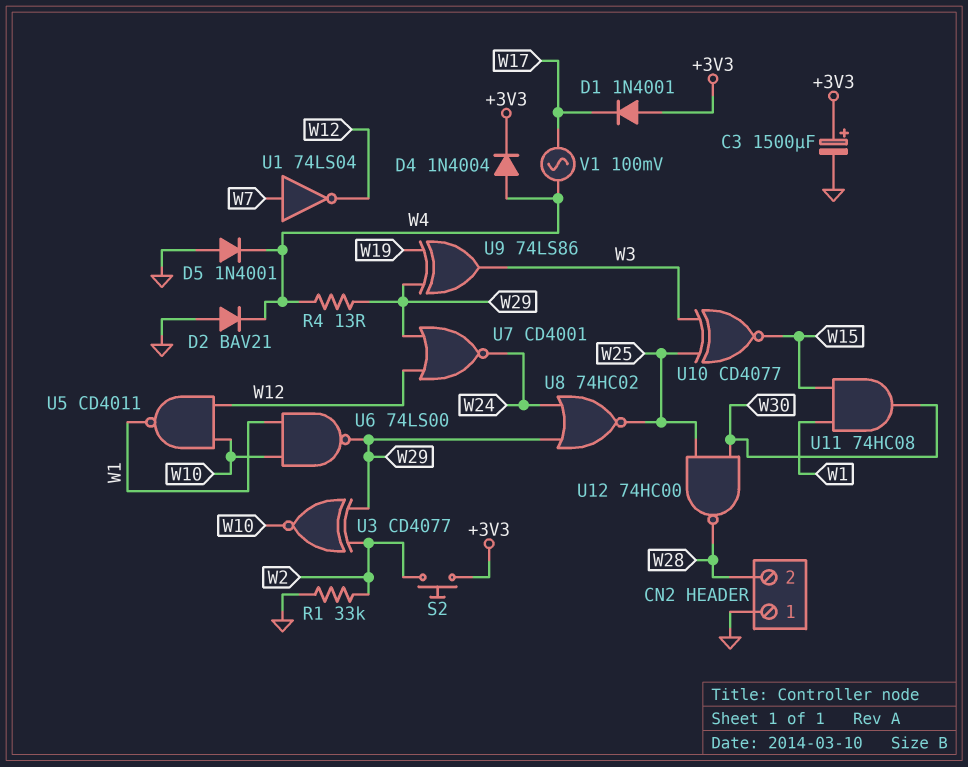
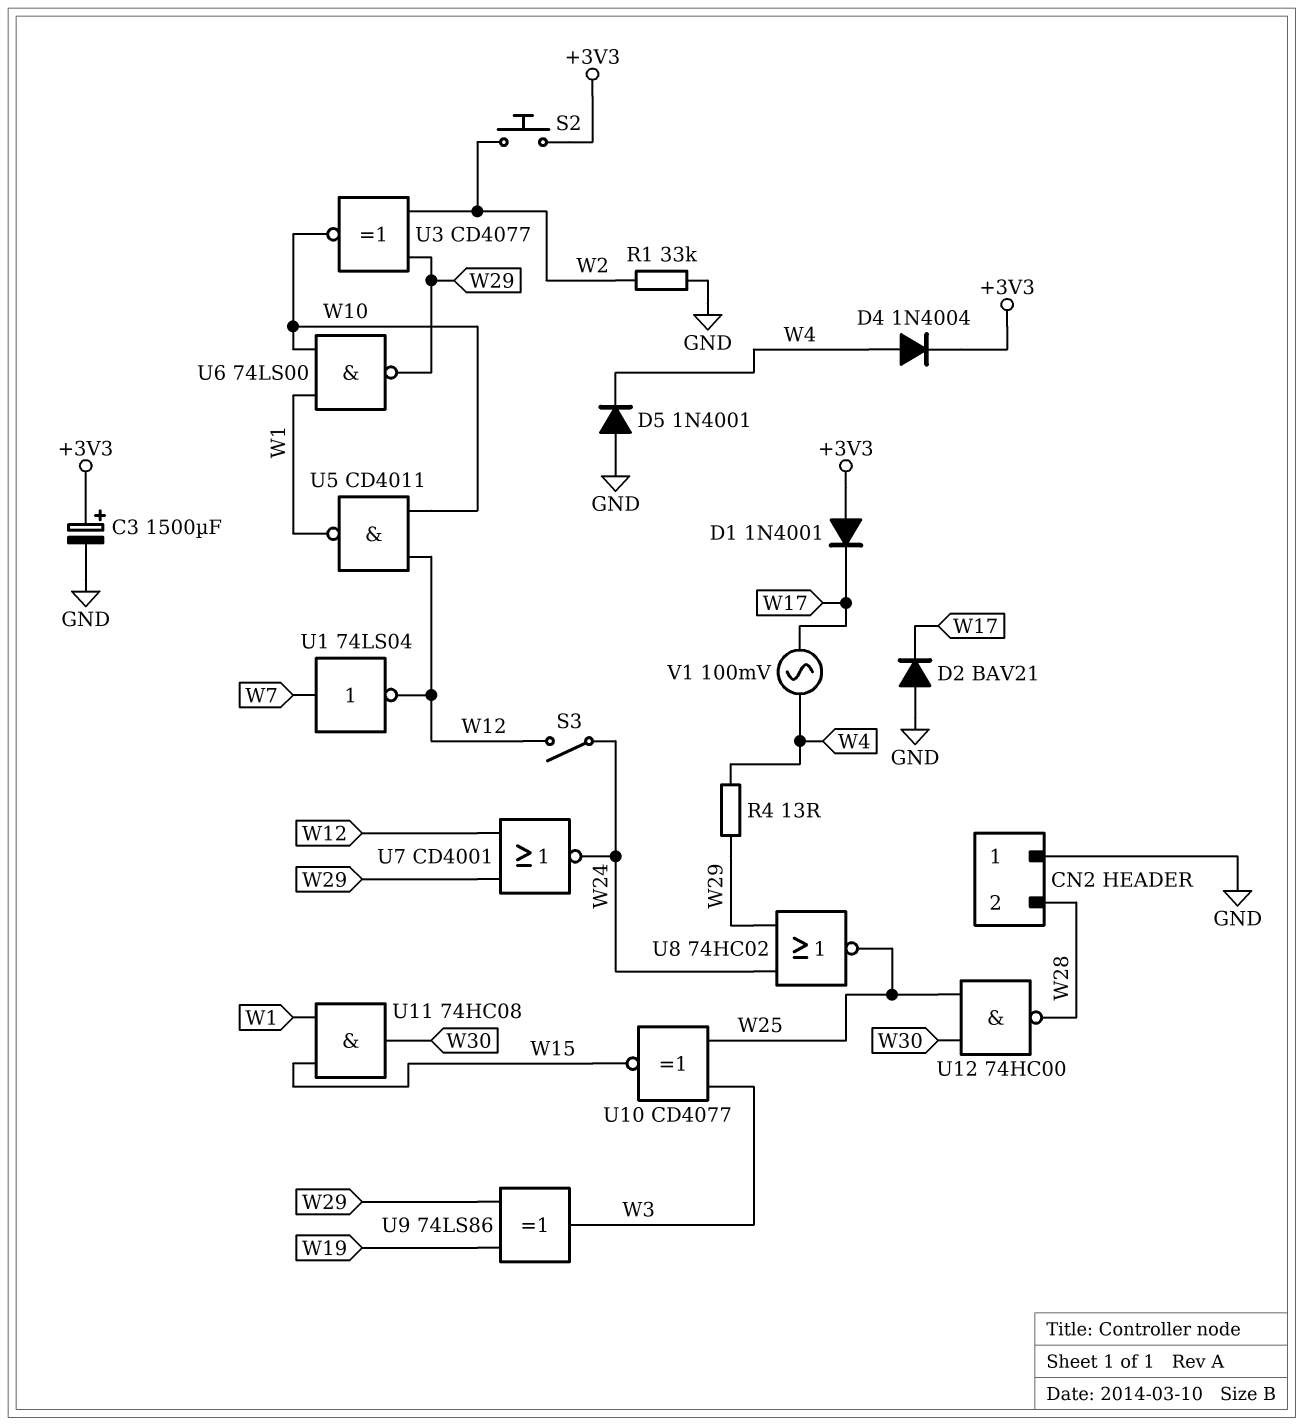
D2: diode BAV21 (A GND, K W4) -> diode BAV21 (A GND, K W17)
S3: none -> switch (W12, W24)

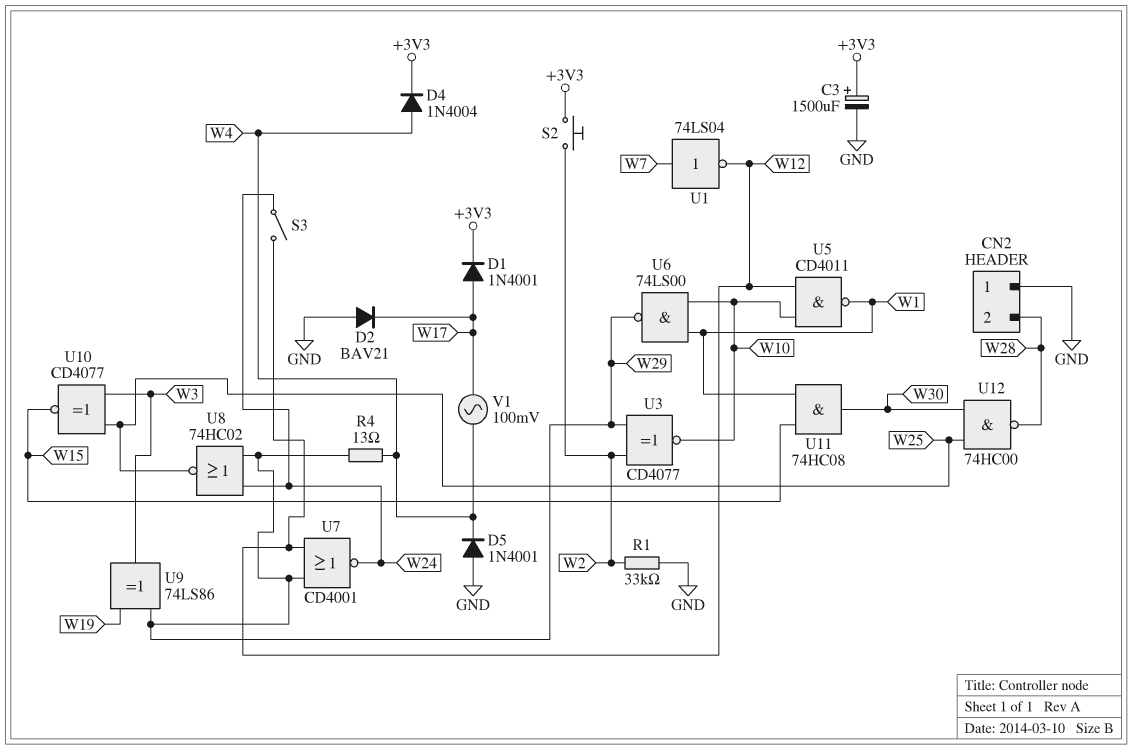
D1: diode 1N4001 (A +3V3, K W17) -> diode 1N4001 (A W17, K +3V3)

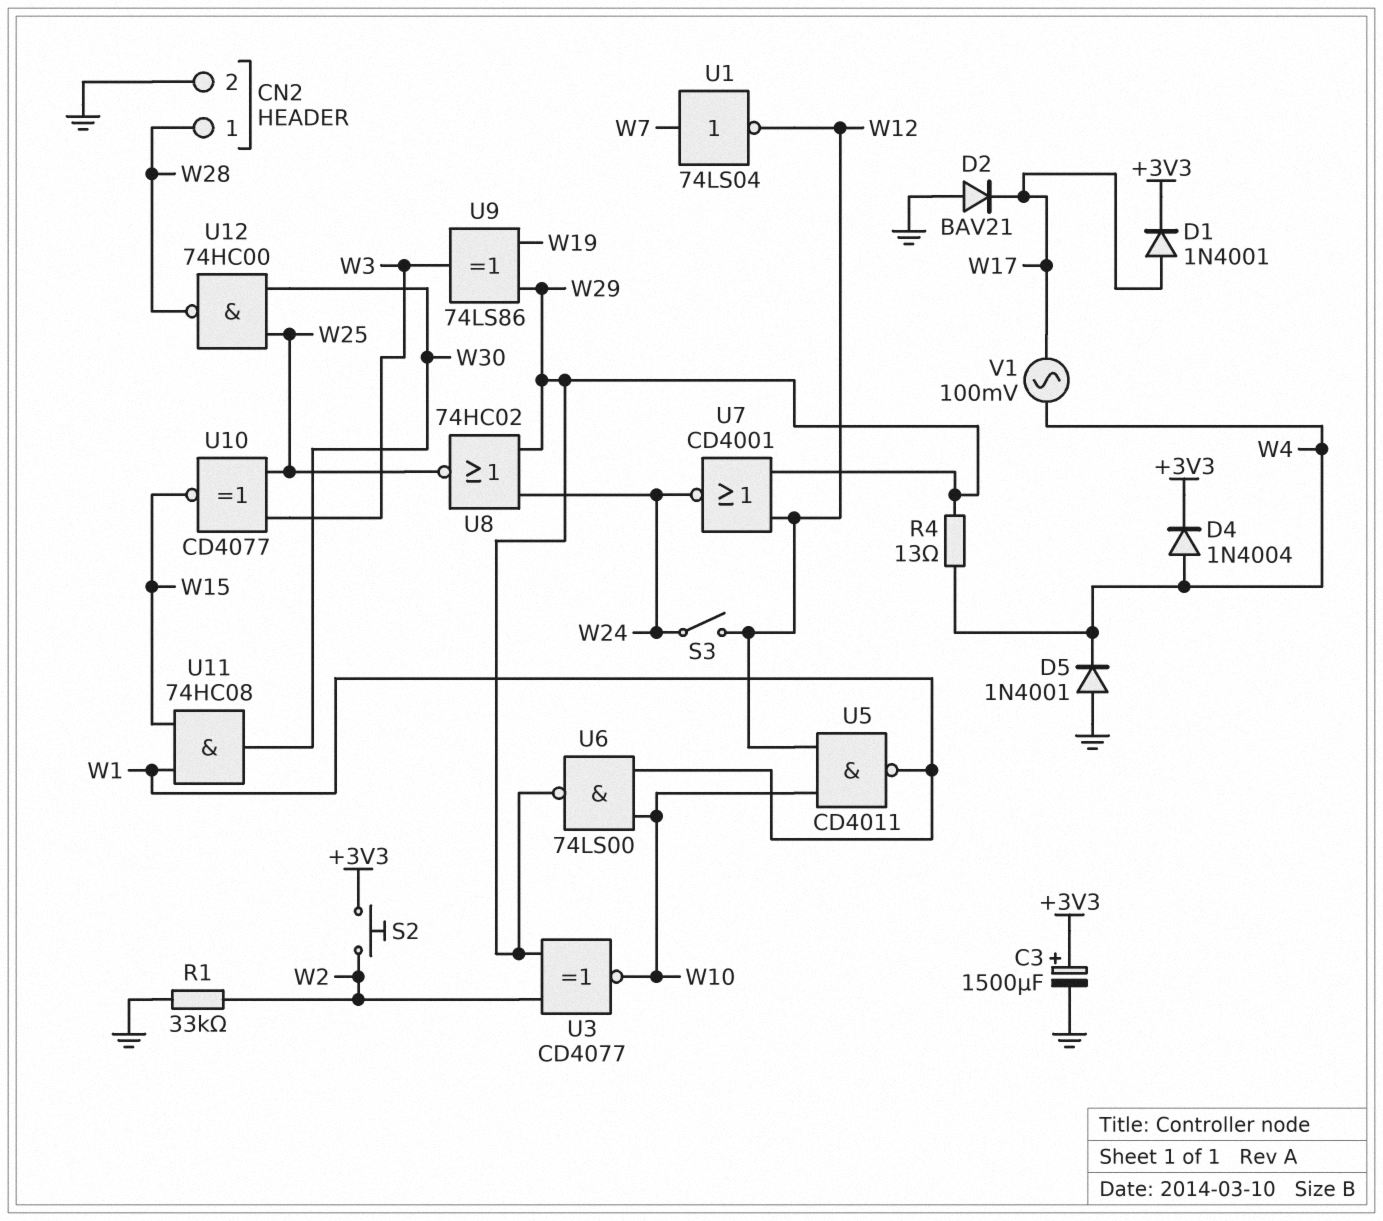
CN2 pin 1: GND -> W28
CN2 pin 2: W28 -> GND

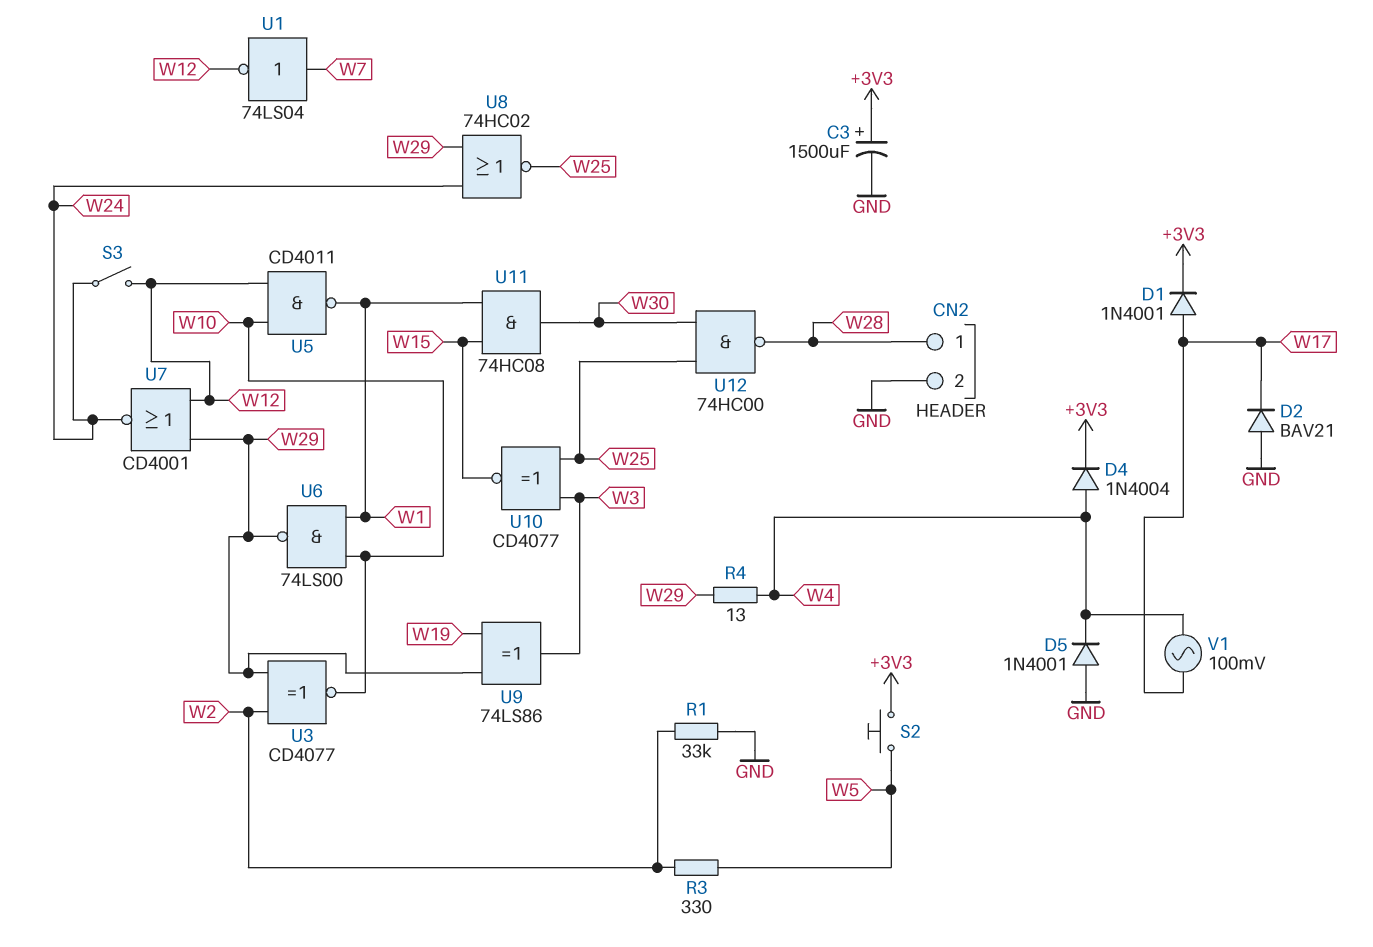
R3: none -> 330 (W2, W5)
S2: button (+3V3, W2) -> button (+3V3, W5)

